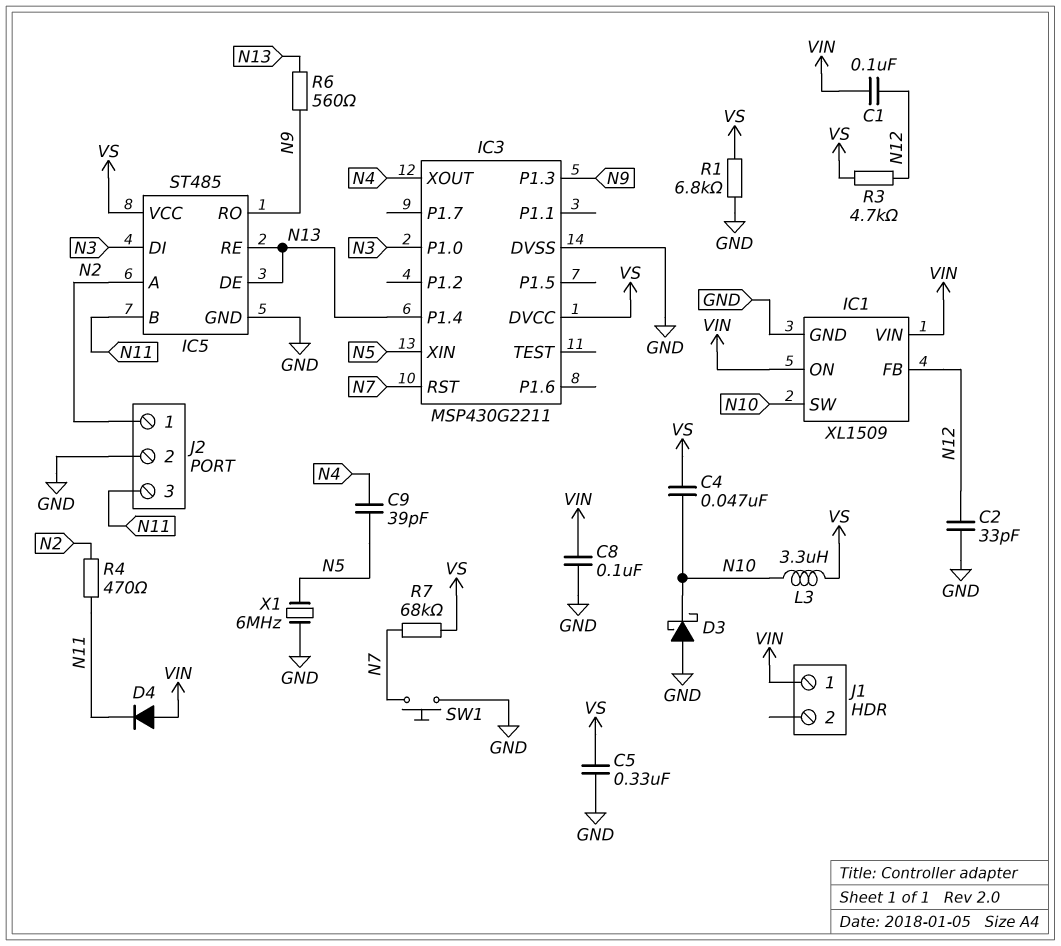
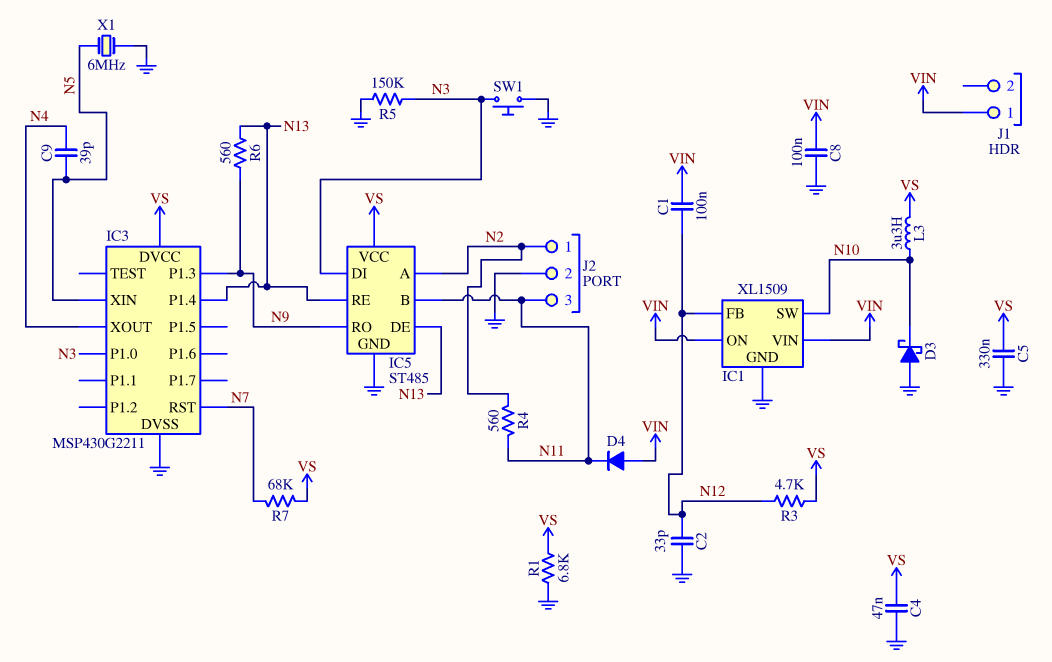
C4: 47nF (N10, VS) -> 47nF (GND, VS)
R4: 470 (N2, N11) -> 560 (N2, N11)
R5: none -> 150k (GND, N3)
SW1: button (GND, N7) -> button (GND, N3)

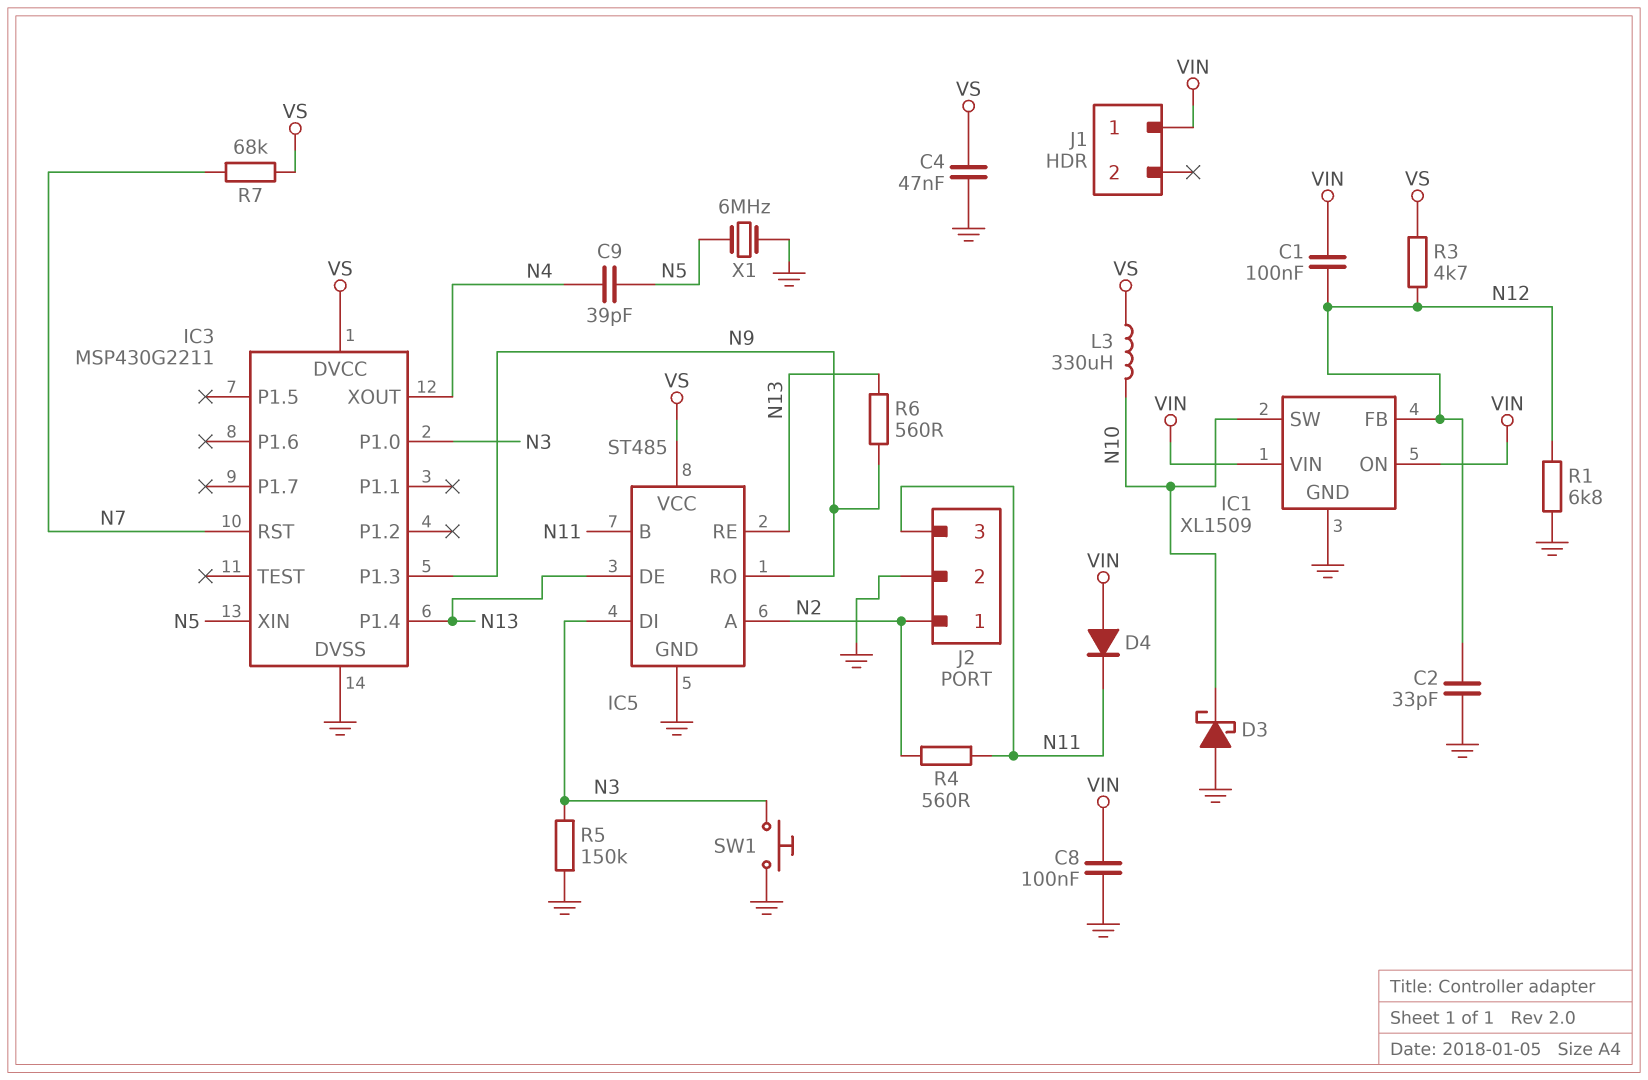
C5: 330nF (GND, VS) -> none
L3: 3.3uH (N10, VS) -> 330uH (N10, VS)
R1: 6.8k (GND, VS) -> 6.8k (GND, N12)

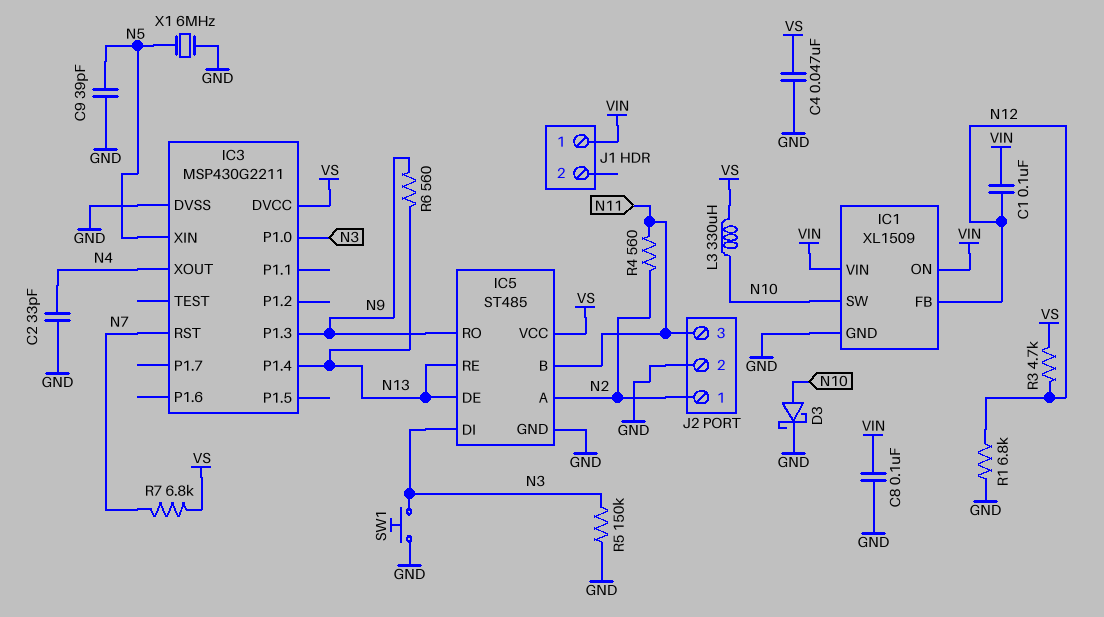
C2: 33pF (GND, N12) -> 33pF (GND, N4)
C9: 39pF (N4, N5) -> 39pF (GND, N5)
D3: schottky (A GND, K N10) -> schottky (A N10, K GND)
D4: diode (A VIN, K N11) -> none
R7: 68k (N7, VS) -> 6.8k (N7, VS)

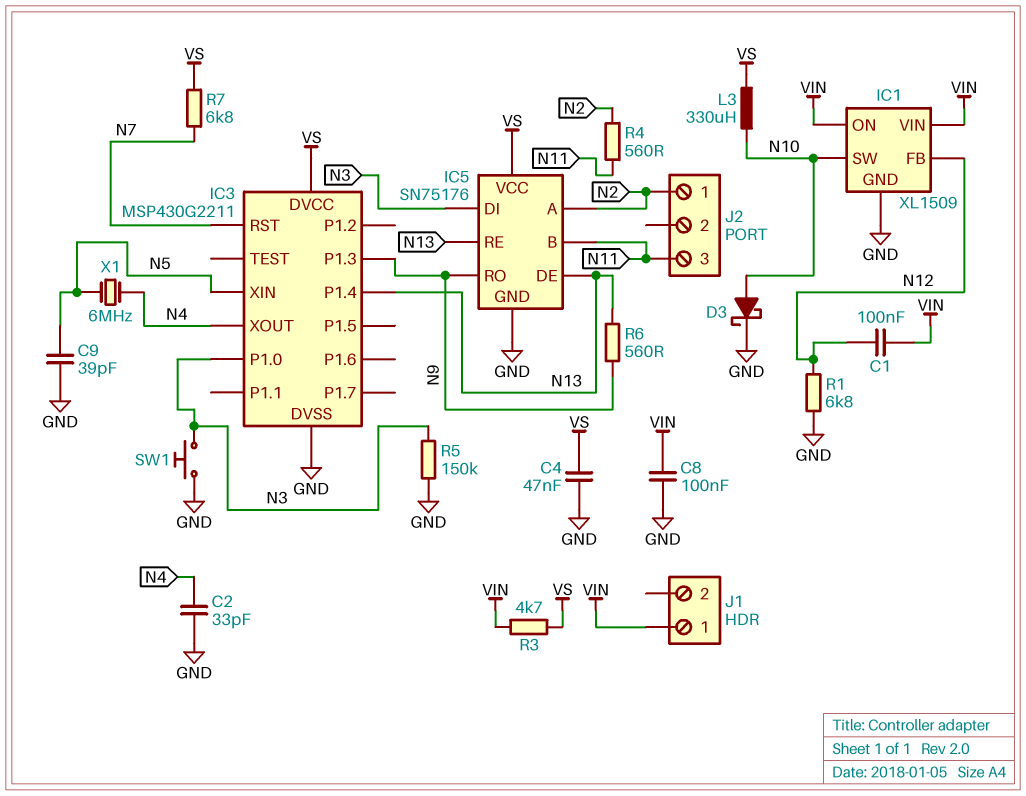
IC5: ST485 -> SN75176
J2 pin 2: GND -> none
R3: 4.7k (N12, VS) -> 4.7k (VIN, VS)
X1: 6MHz (GND, N5) -> 6MHz (N4, N5)

